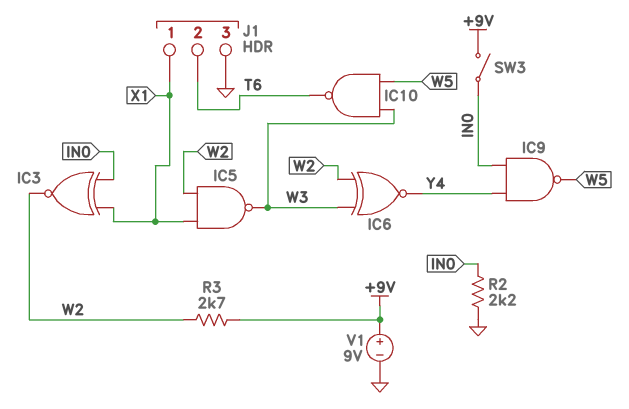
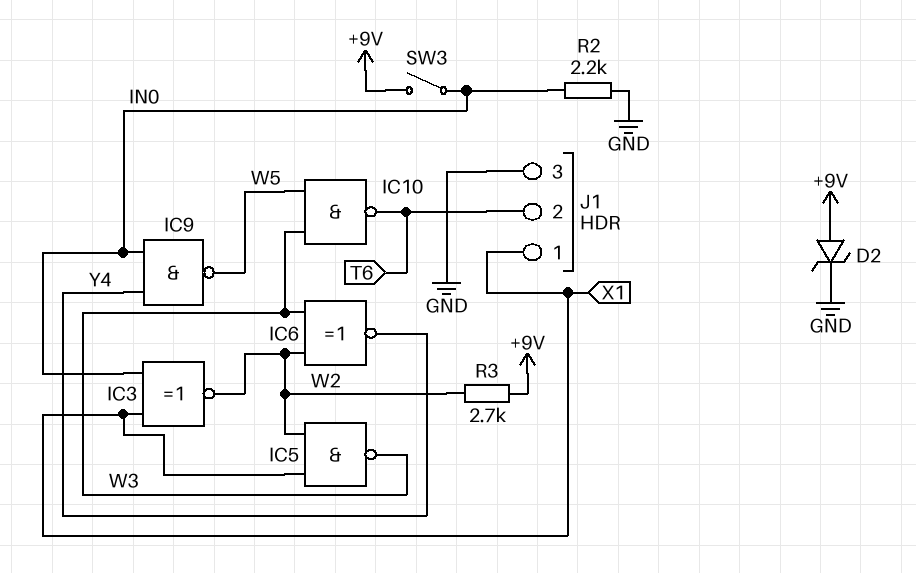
D2: none -> zener (A +9V, K GND)
V1: 9V (plus +9V, minus GND) -> none

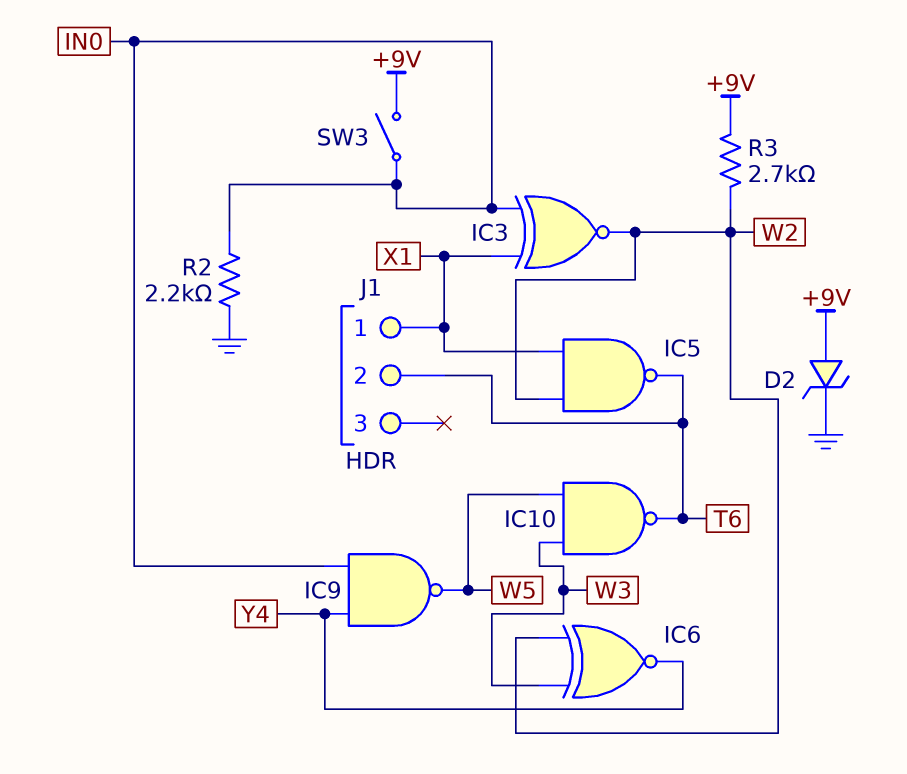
IC5: NAND (in W2, in X1, out W3) -> NAND (in W2, in X1, out T6)
J1 pin 3: GND -> none

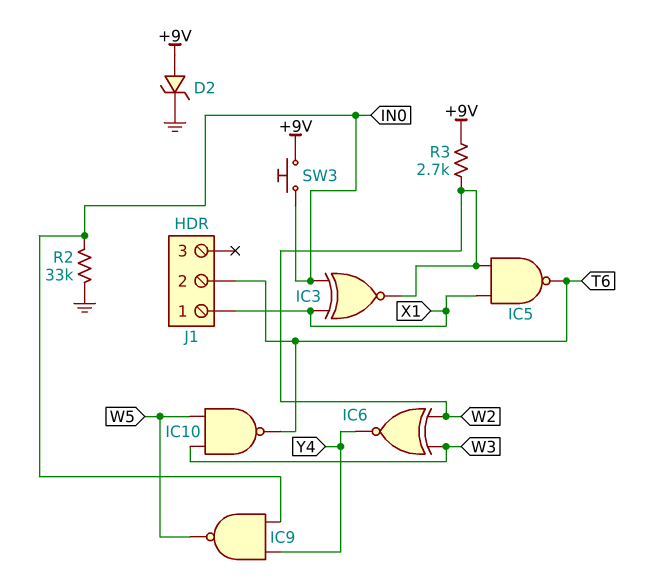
R2: 2.2k (GND, IN0) -> 33k (GND, IN0)
SW3: switch (+9V, IN0) -> button (+9V, IN0)

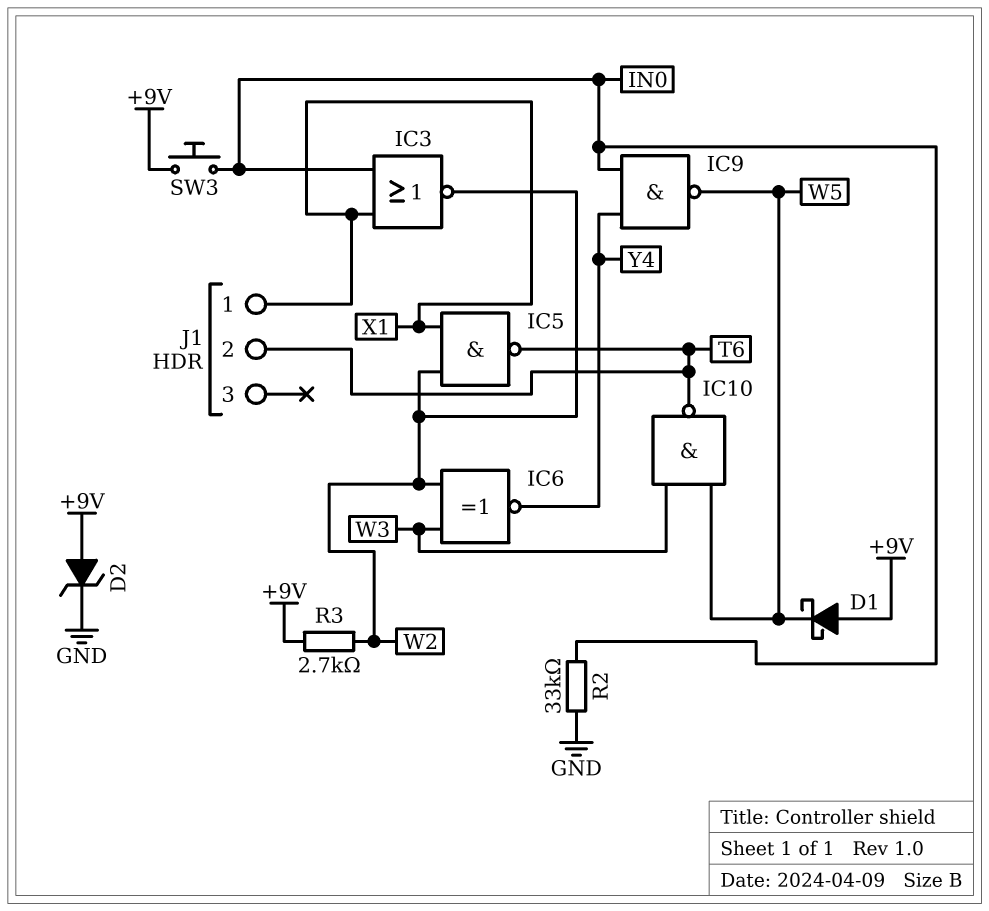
D1: none -> schottky (A +9V, K W5)
IC3: XNOR (in IN0, in X1, out W2) -> NOR (in IN0, in X1, out W2)

